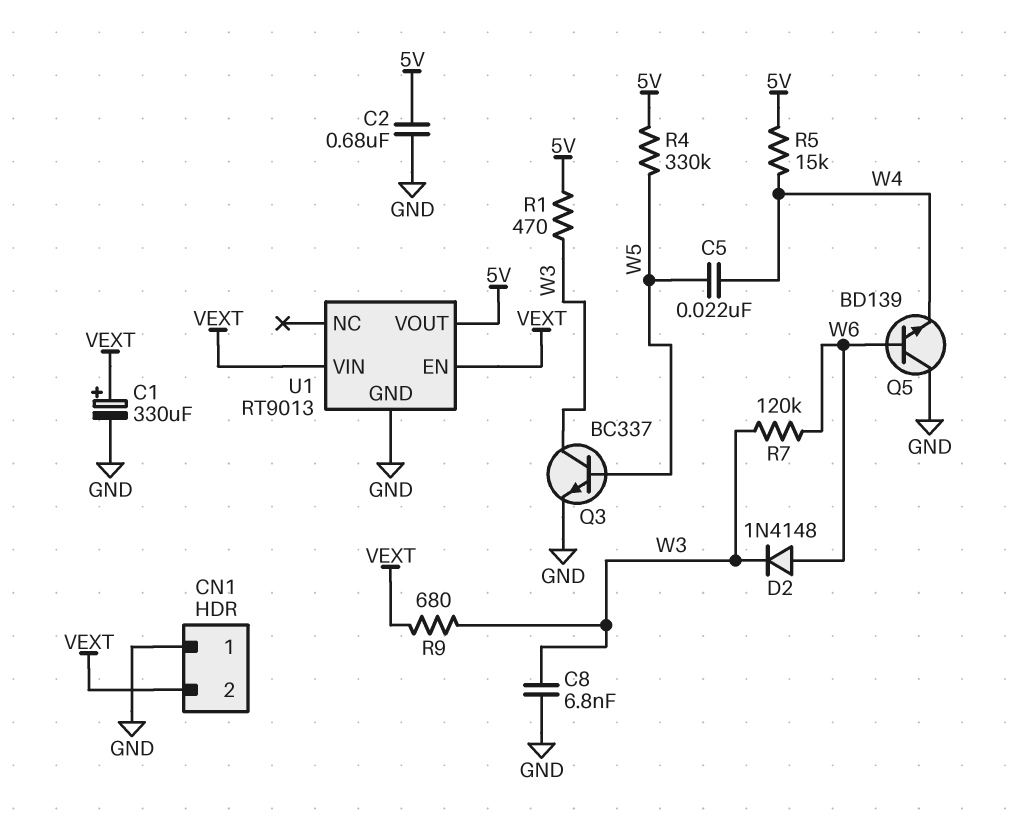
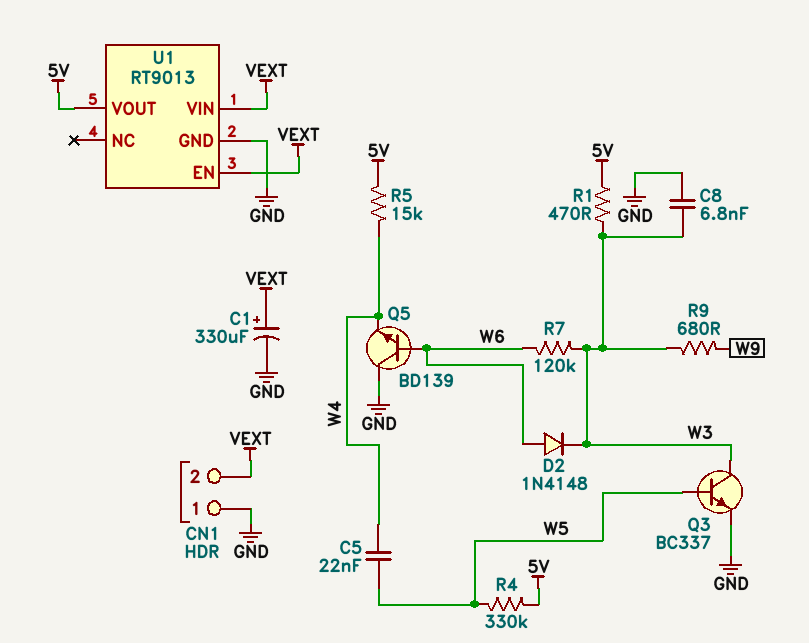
C2: 680nF (5V, GND) -> none
R9: 680 (VEXT, W3) -> 680 (W3, W9)

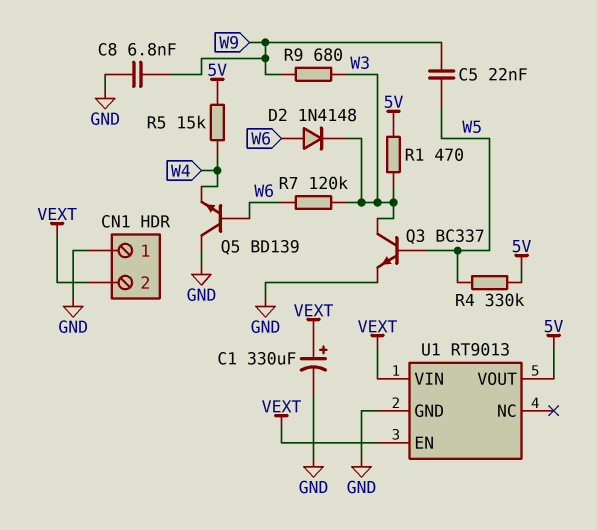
C5: 22nF (W4, W5) -> 22nF (W5, W9)
C8: 6.8nF (GND, W3) -> 6.8nF (GND, W9)

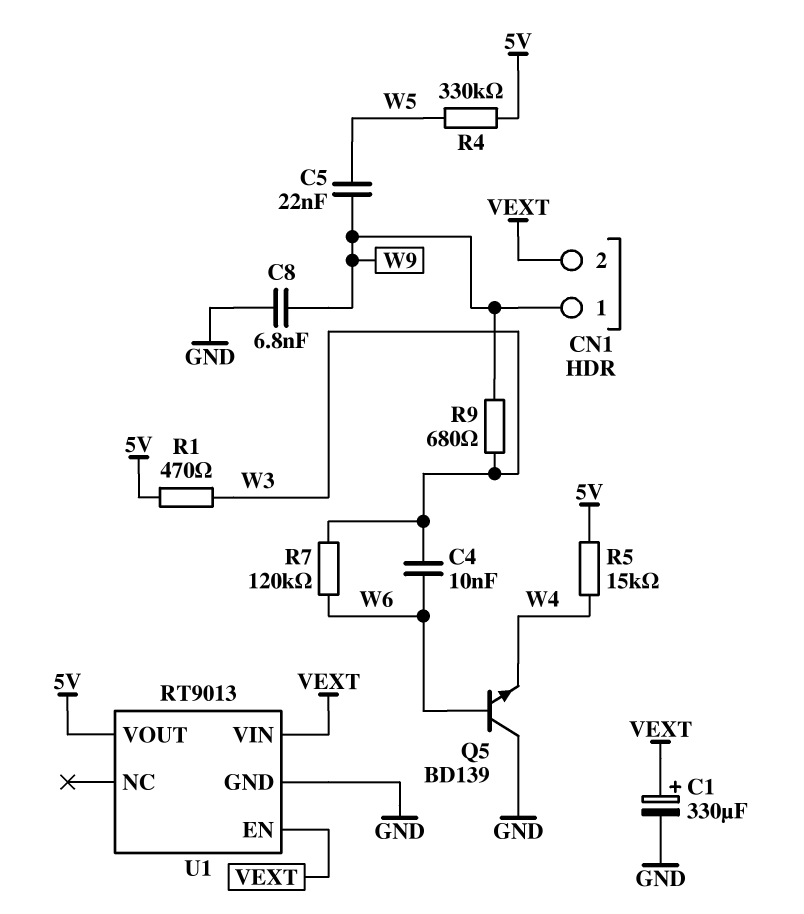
C4: none -> 10nF (W3, W6)
CN1 pin 1: GND -> W9
D2: diode 1N4148 (A W6, K W3) -> none
Q3: NPN BC337 (B W5, C W3, E GND) -> none

